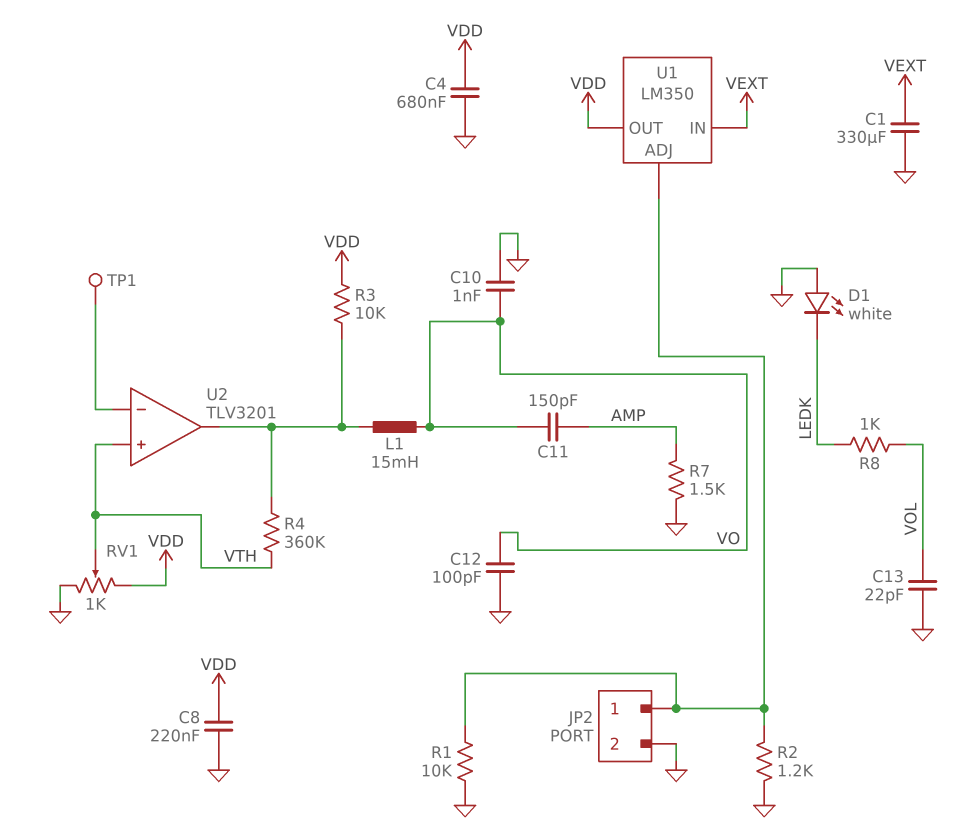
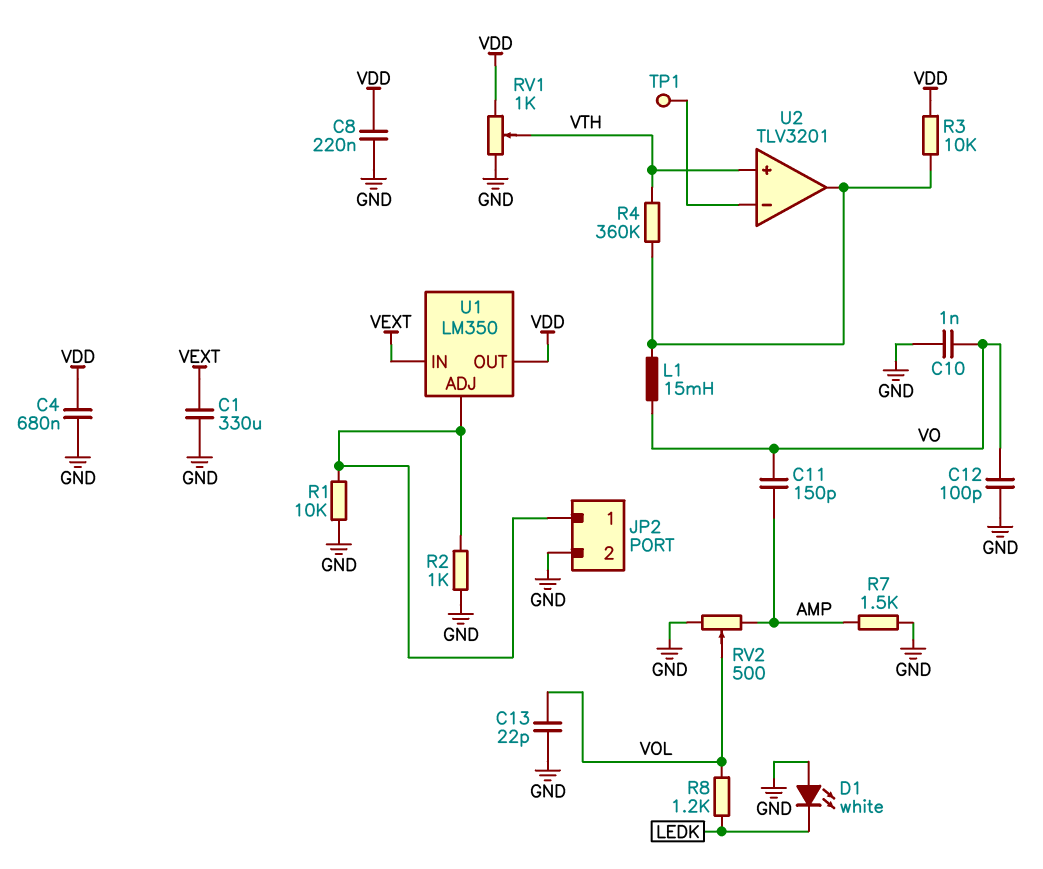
R2: 1.2k (GND, JP2/1) -> 1k (GND, JP2/1)
R8: 1k (LEDK, VOL) -> 1.2k (LEDK, VOL)
RV2: none -> 500 (AMP, GND, wiper VOL)

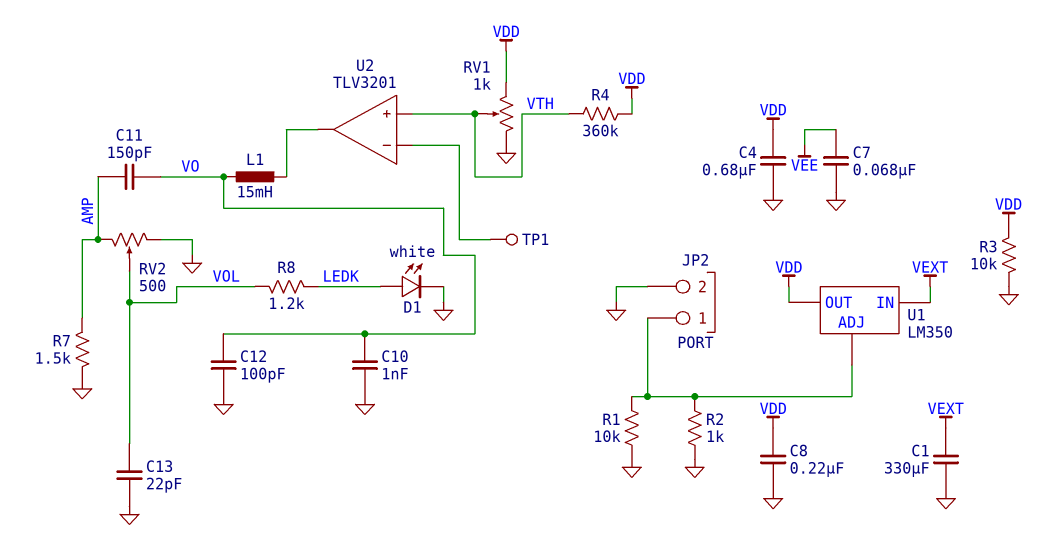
C7: none -> 68nF (GND, VEE)
D1: LED white (A GND, K LEDK) -> LED white (A LEDK, K GND)
R3: 10k (U2/out, VDD) -> 10k (GND, VDD)
R4: 360k (U2/out, VTH) -> 360k (VDD, VTH)

